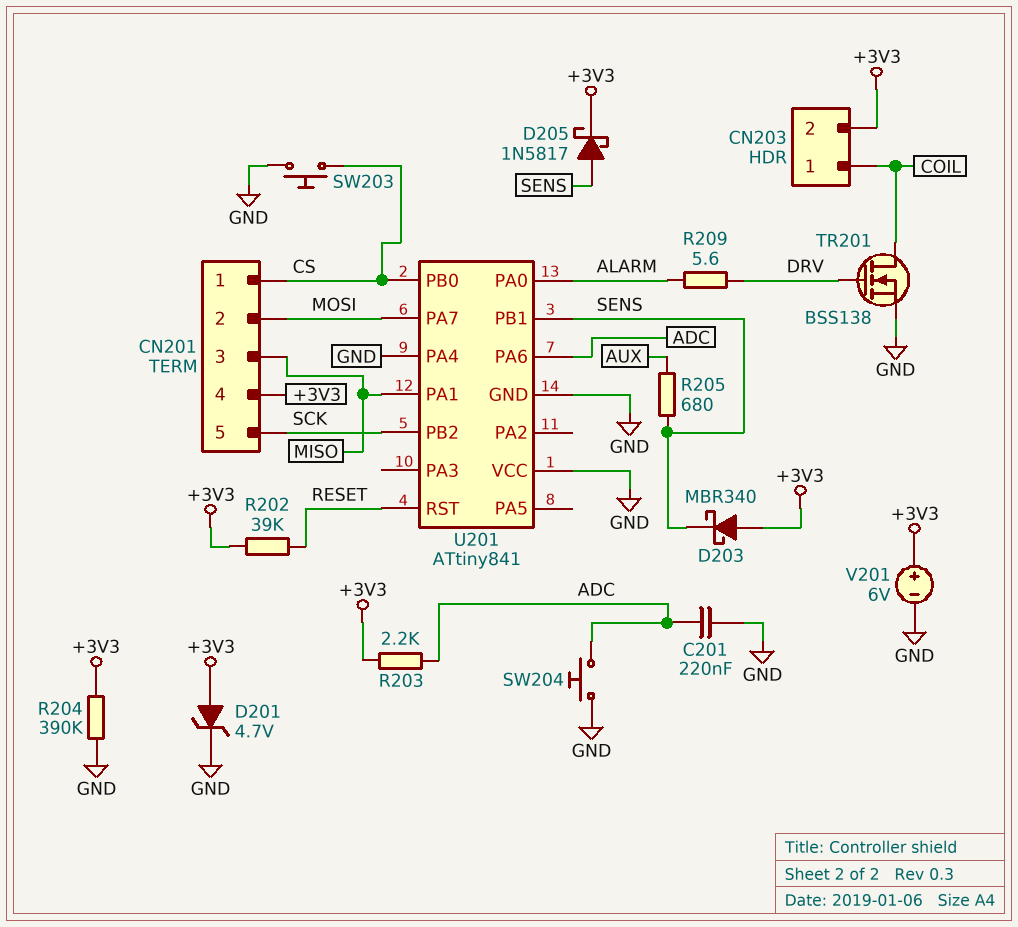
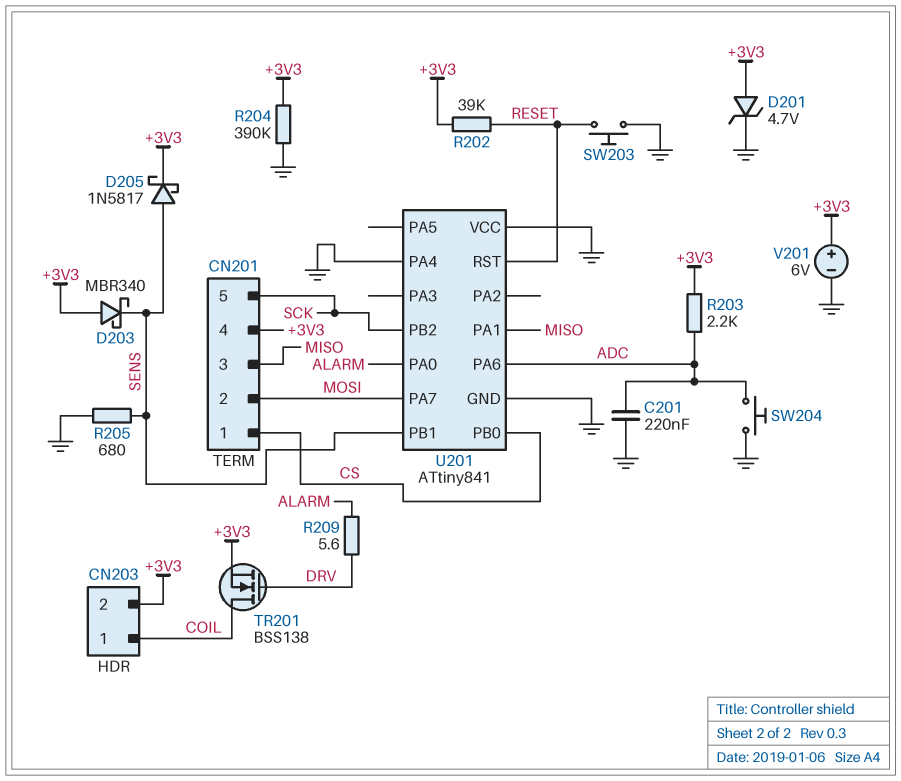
R205: 680 (AUX, SENS) -> 680 (GND, SENS)
SW203: button (CS, GND) -> button (GND, RESET)
TR201: NMOS BSS138 (G DRV, D COIL, S GND) -> NMOS BSS138 (G DRV, D COIL, S +3V3)

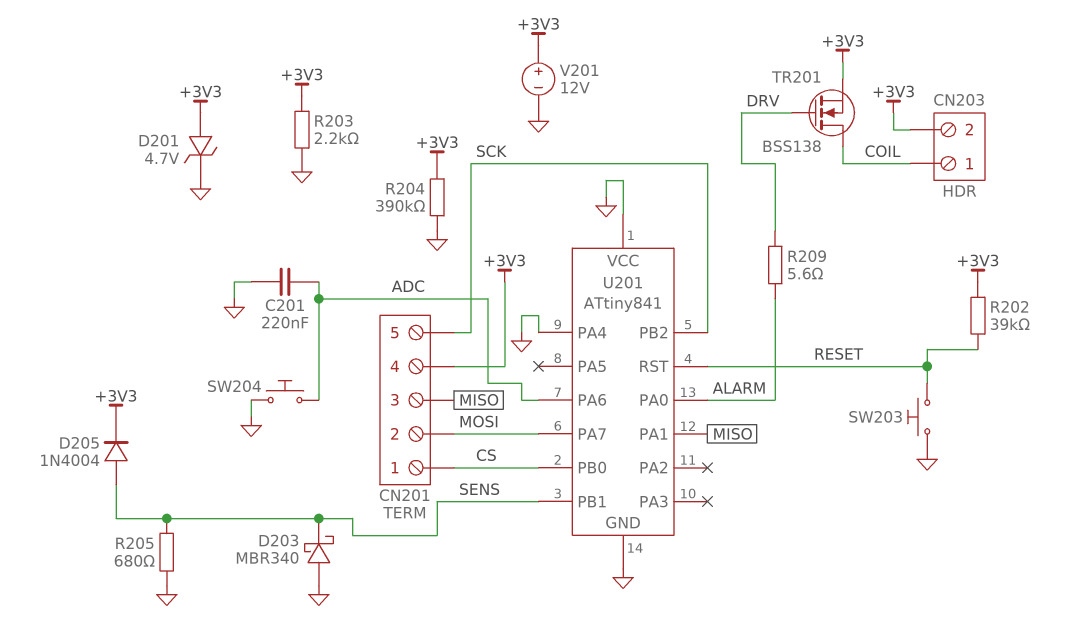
D203: schottky MBR340 (A +3V3, K SENS) -> schottky MBR340 (A GND, K SENS)
D205: schottky 1N5817 (A SENS, K +3V3) -> diode 1N4004 (A SENS, K +3V3)
R203: 2.2k (+3V3, ADC) -> 2.2k (+3V3, GND)
V201: 6V (plus +3V3, minus GND) -> 12V (plus +3V3, minus GND)

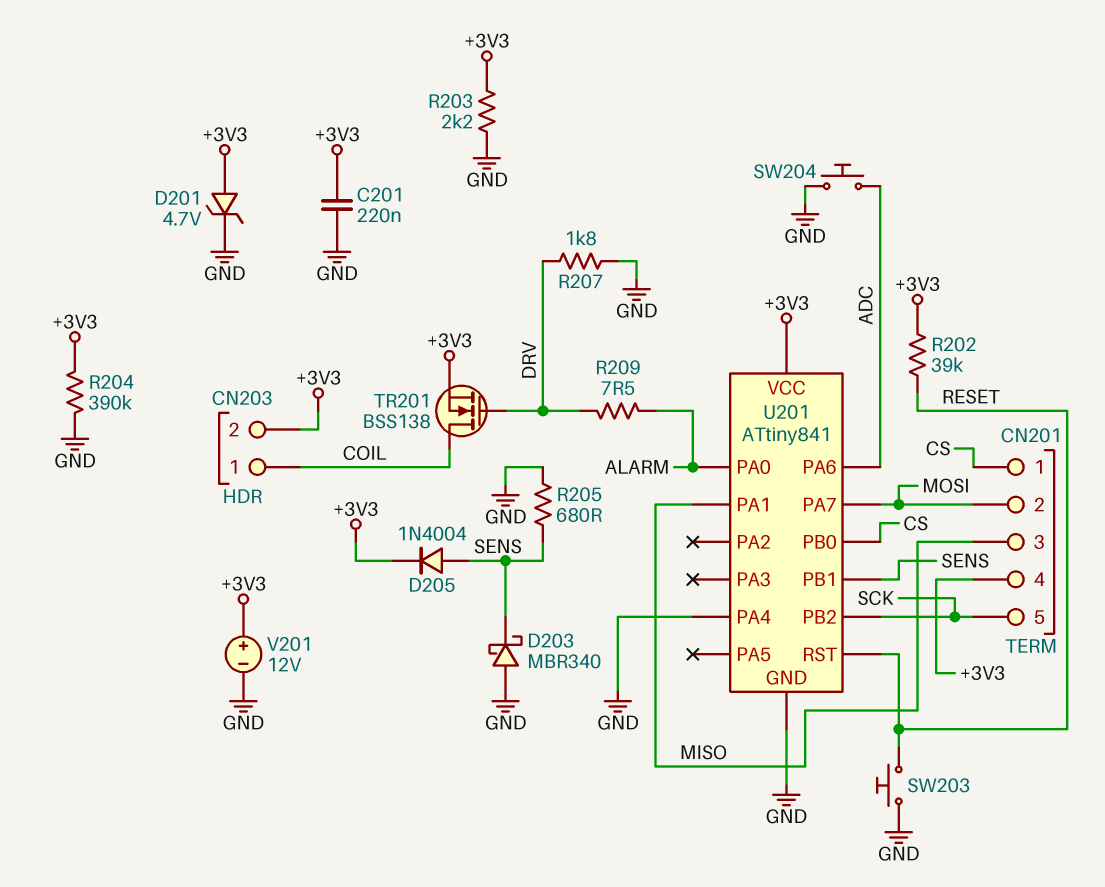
C201: 220nF (ADC, GND) -> 220nF (+3V3, GND)
R207: none -> 1.8k (DRV, GND)
R209: 5.6 (ALARM, DRV) -> 7.5 (ALARM, DRV)
U201 pin VCC: GND -> +3V3

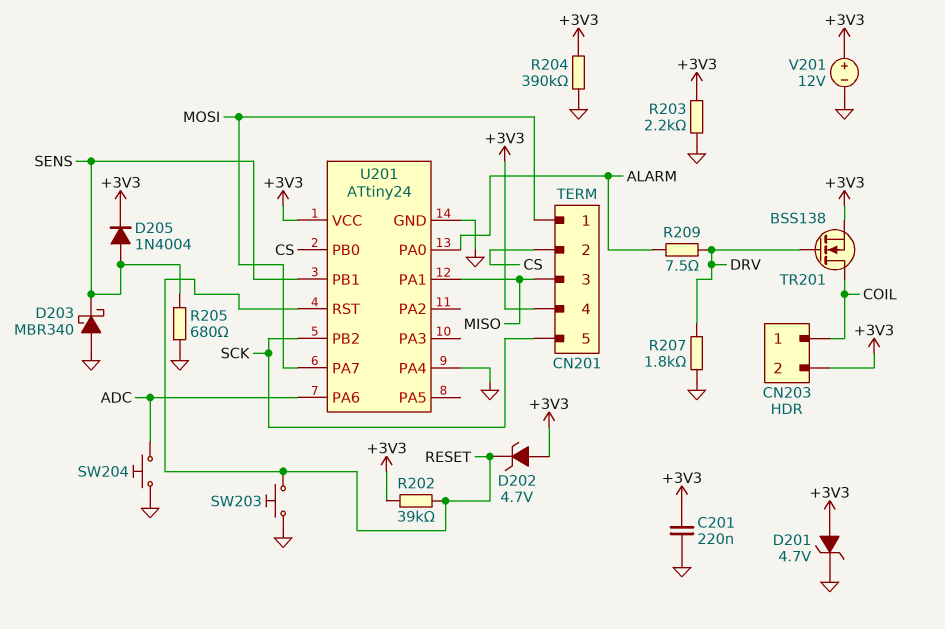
CN201 pin 1: CS -> MOSI
CN201 pin 2: MOSI -> CS
D202: none -> zener 4.7V (A +3V3, K RESET)
U201: ATtiny841 -> ATtiny24

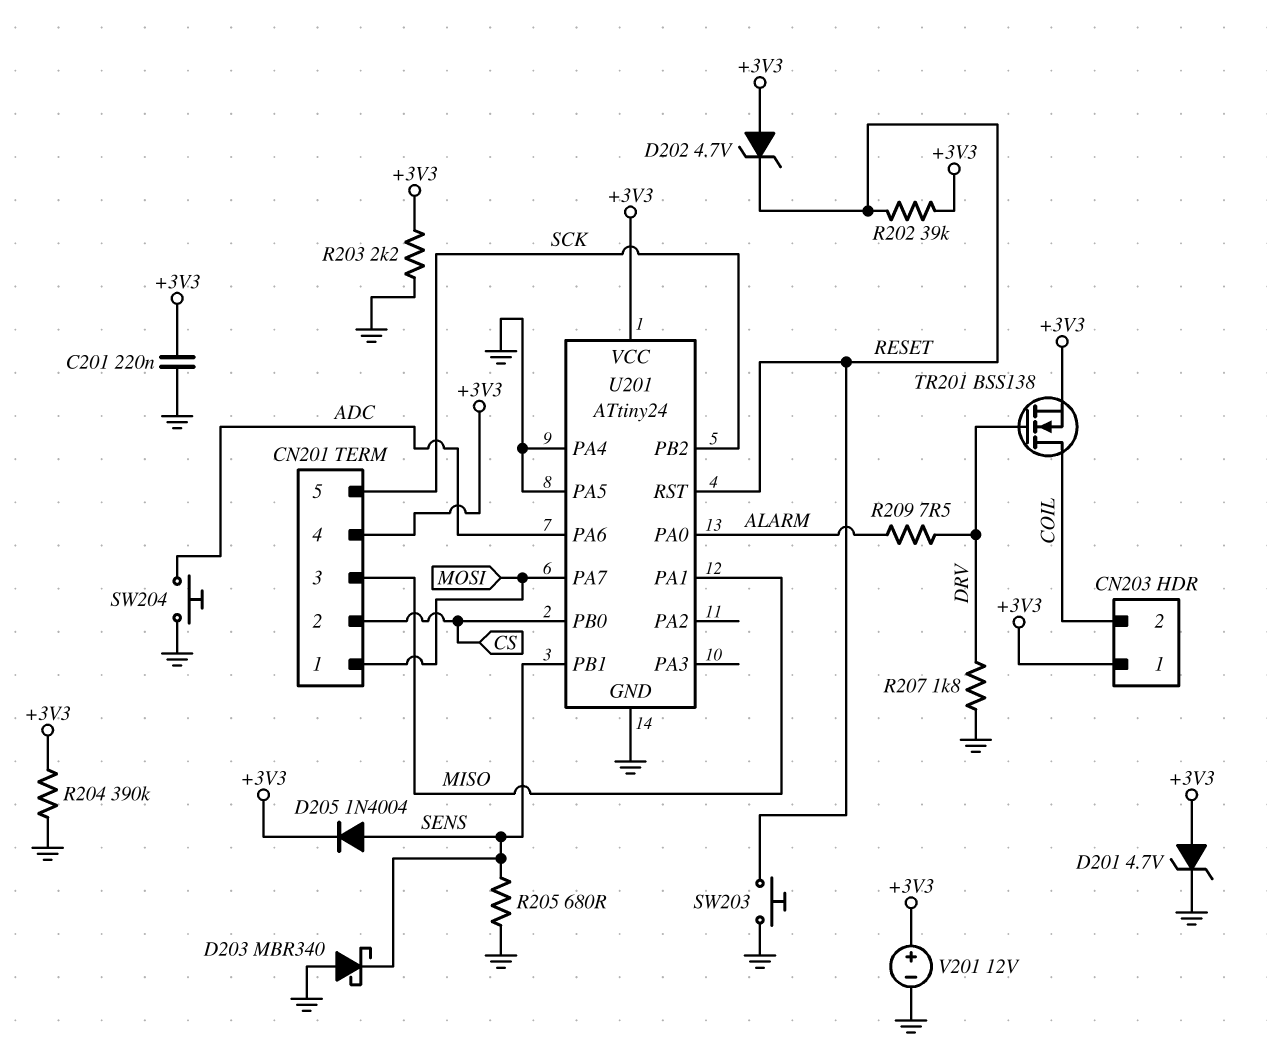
CN203 pin 1: COIL -> +3V3
CN203 pin 2: +3V3 -> COIL
U201 pin PA5: none -> GND

